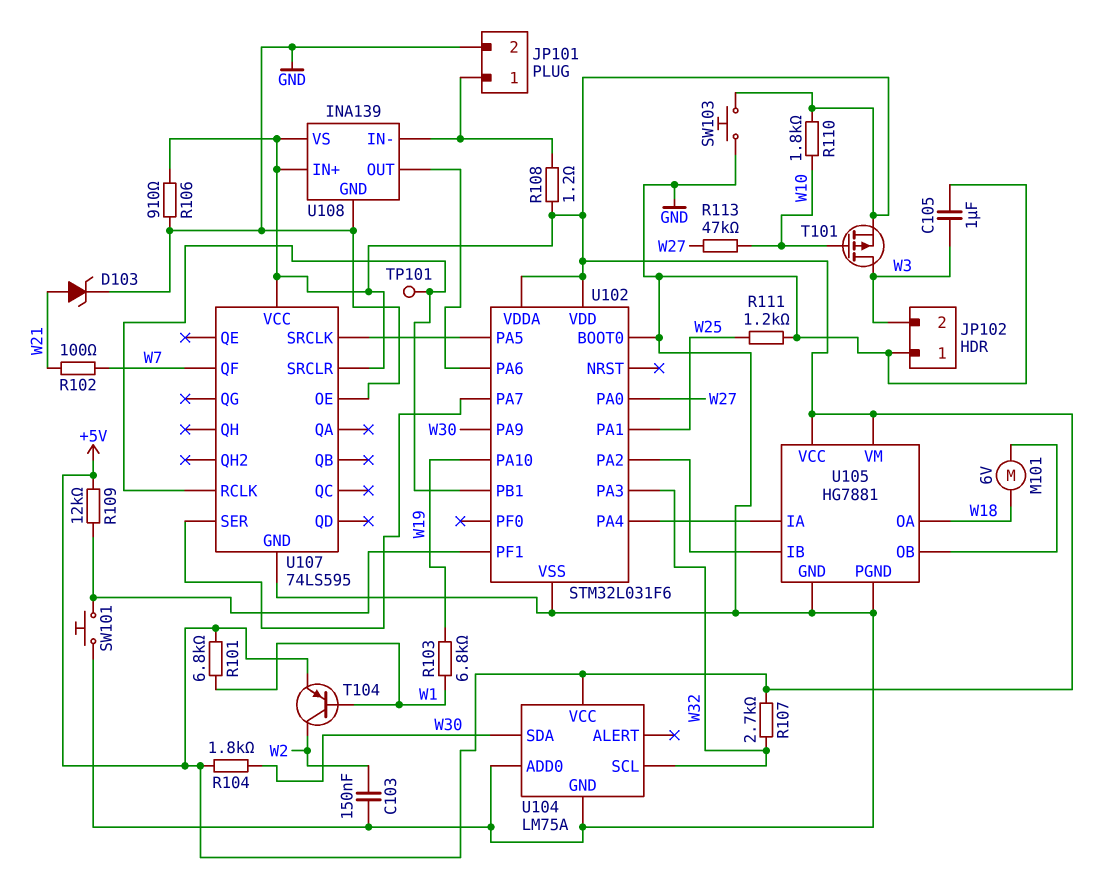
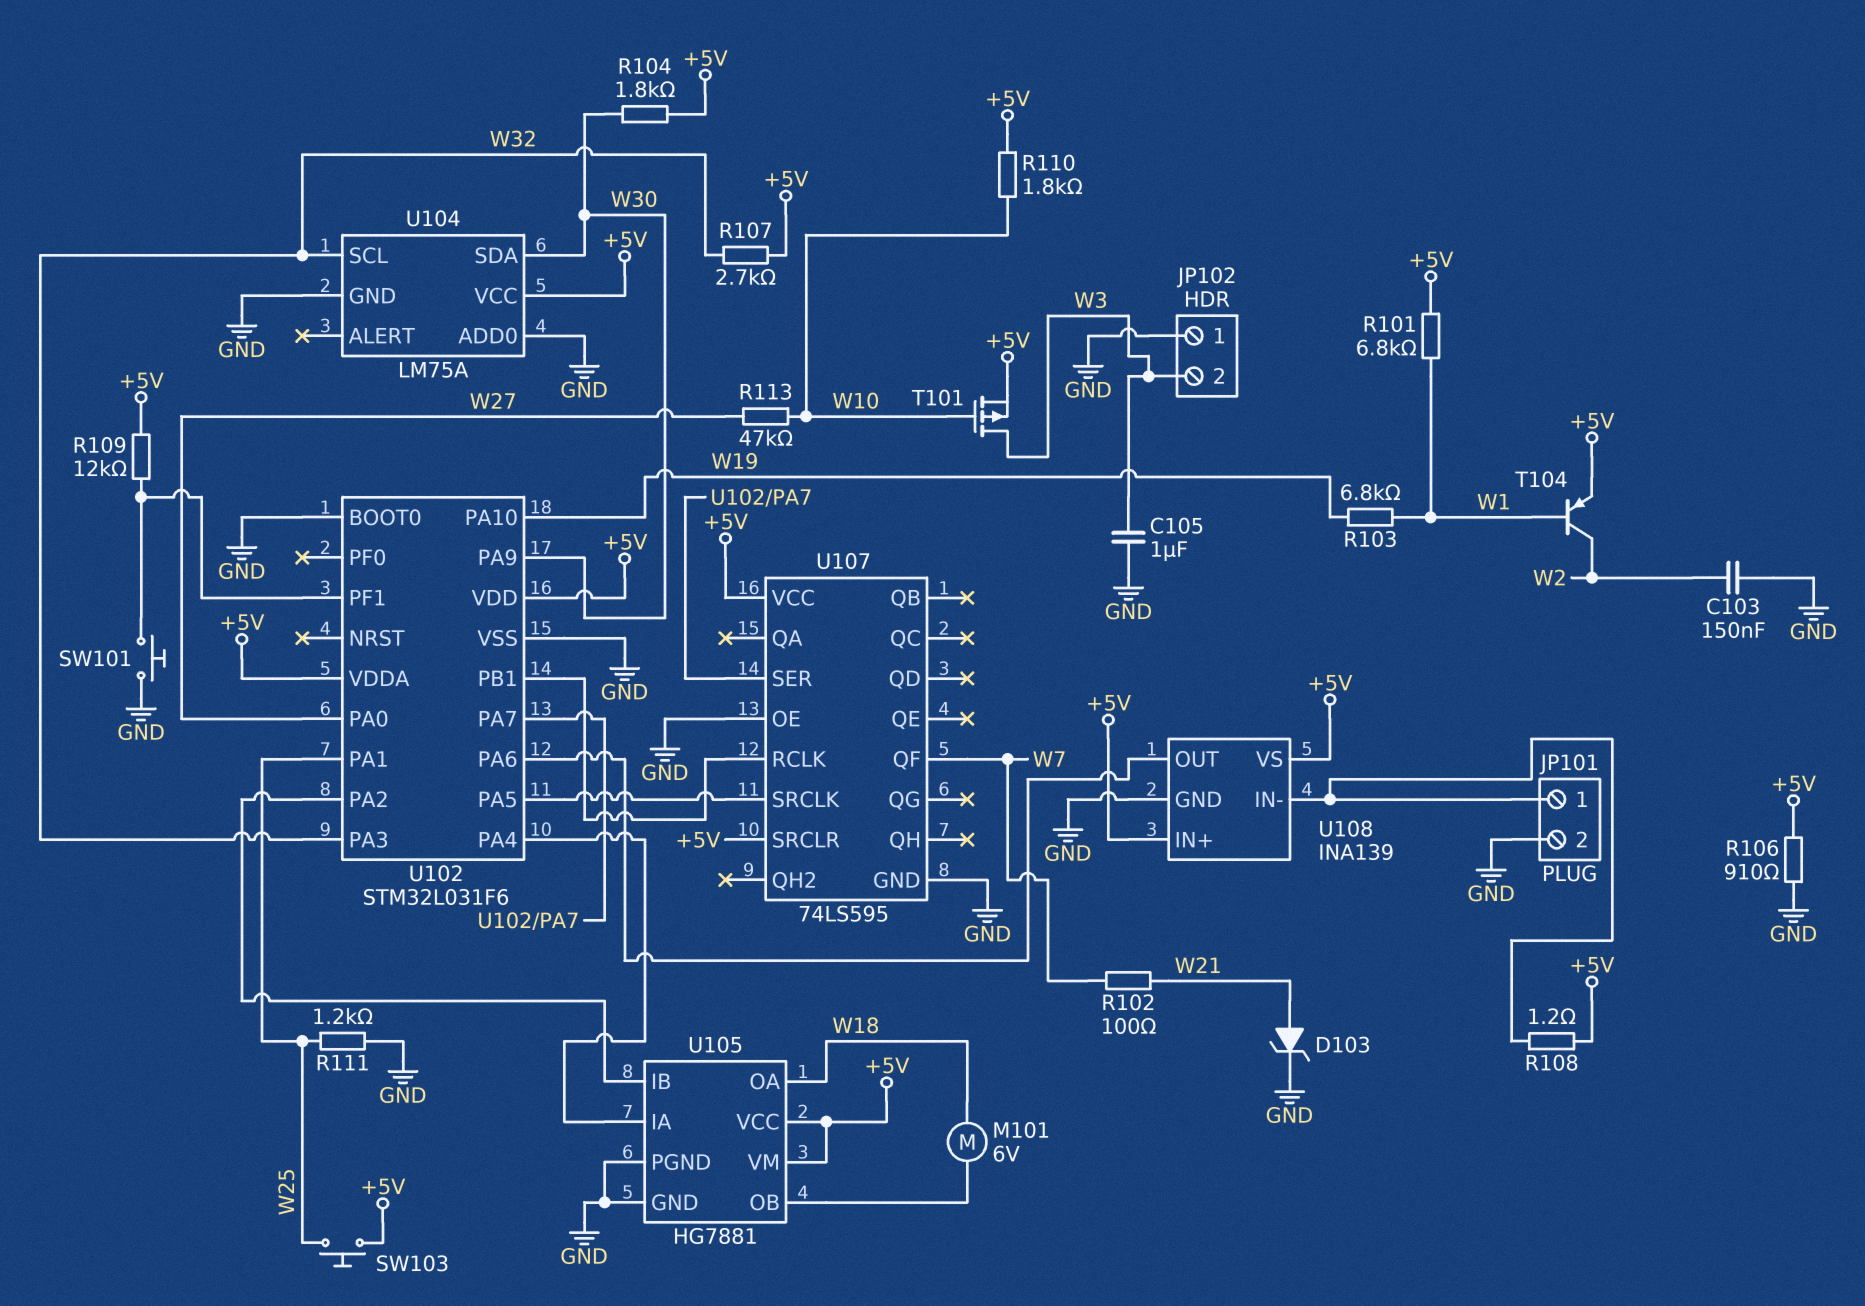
SW103: button (+5V, GND) -> button (+5V, W25)
TP101: test point (U102/PB1) -> none

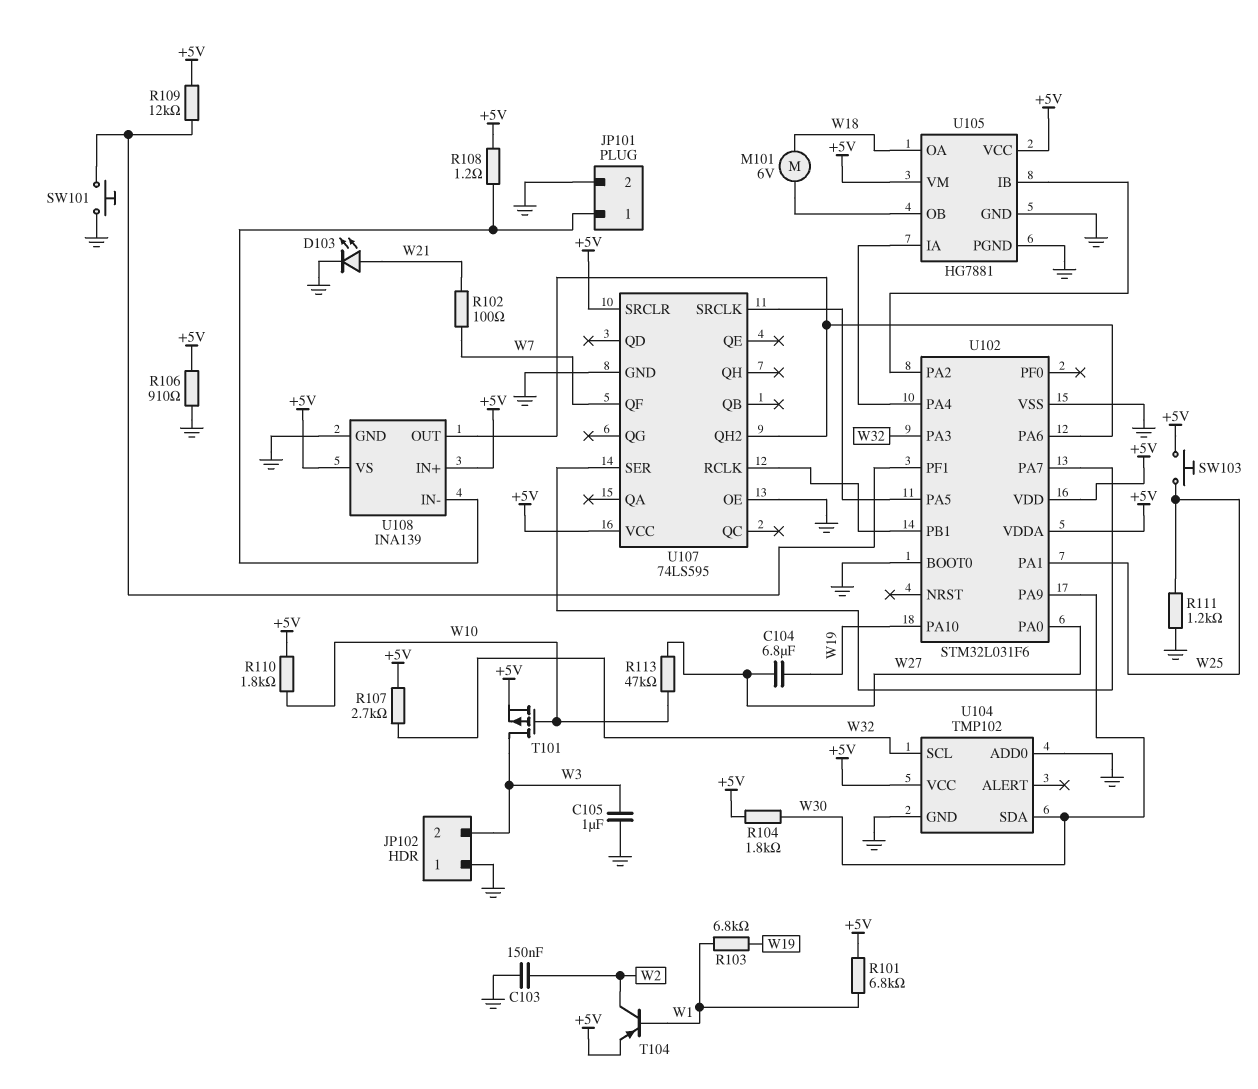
C104: none -> 6.8uF (W19, W27)
D103: zener (A W21, K GND) -> LED (A W21, K GND)
U104: LM75A -> TMP102
U107 pin QH2: none -> U102/PA6

